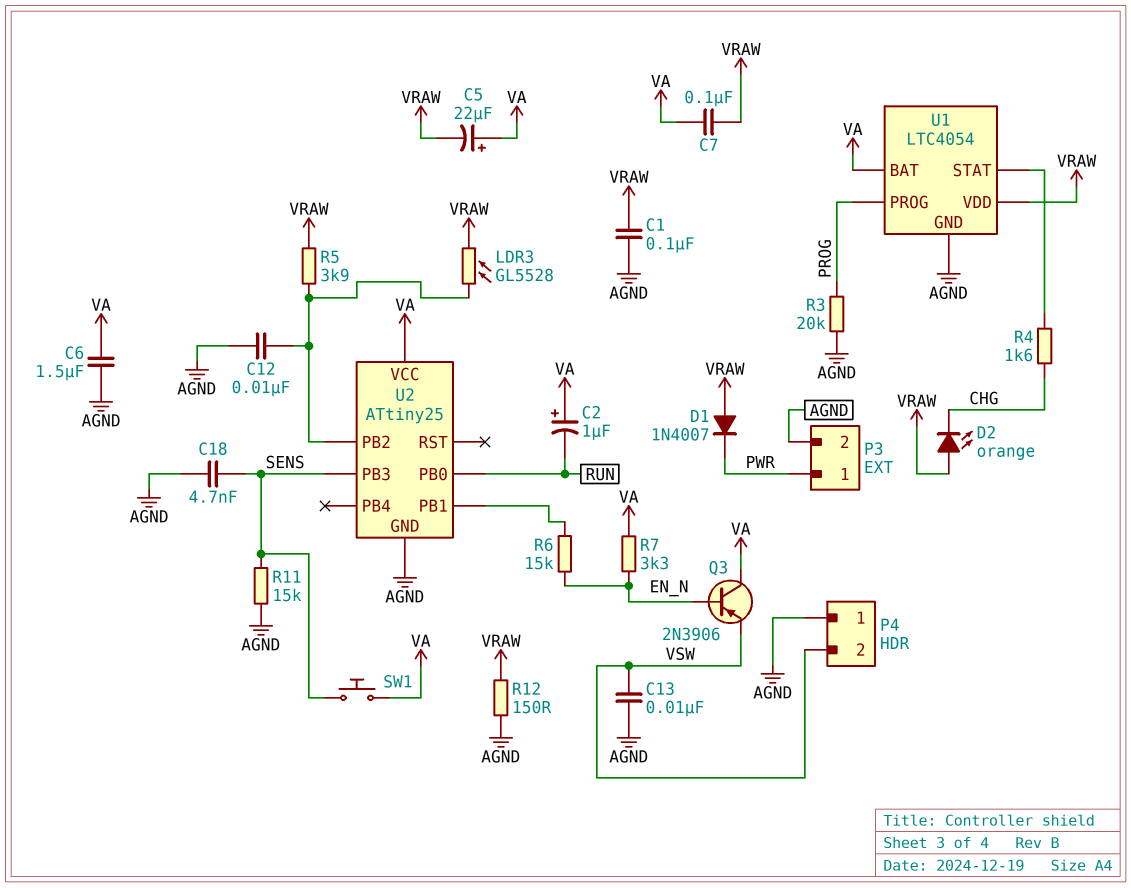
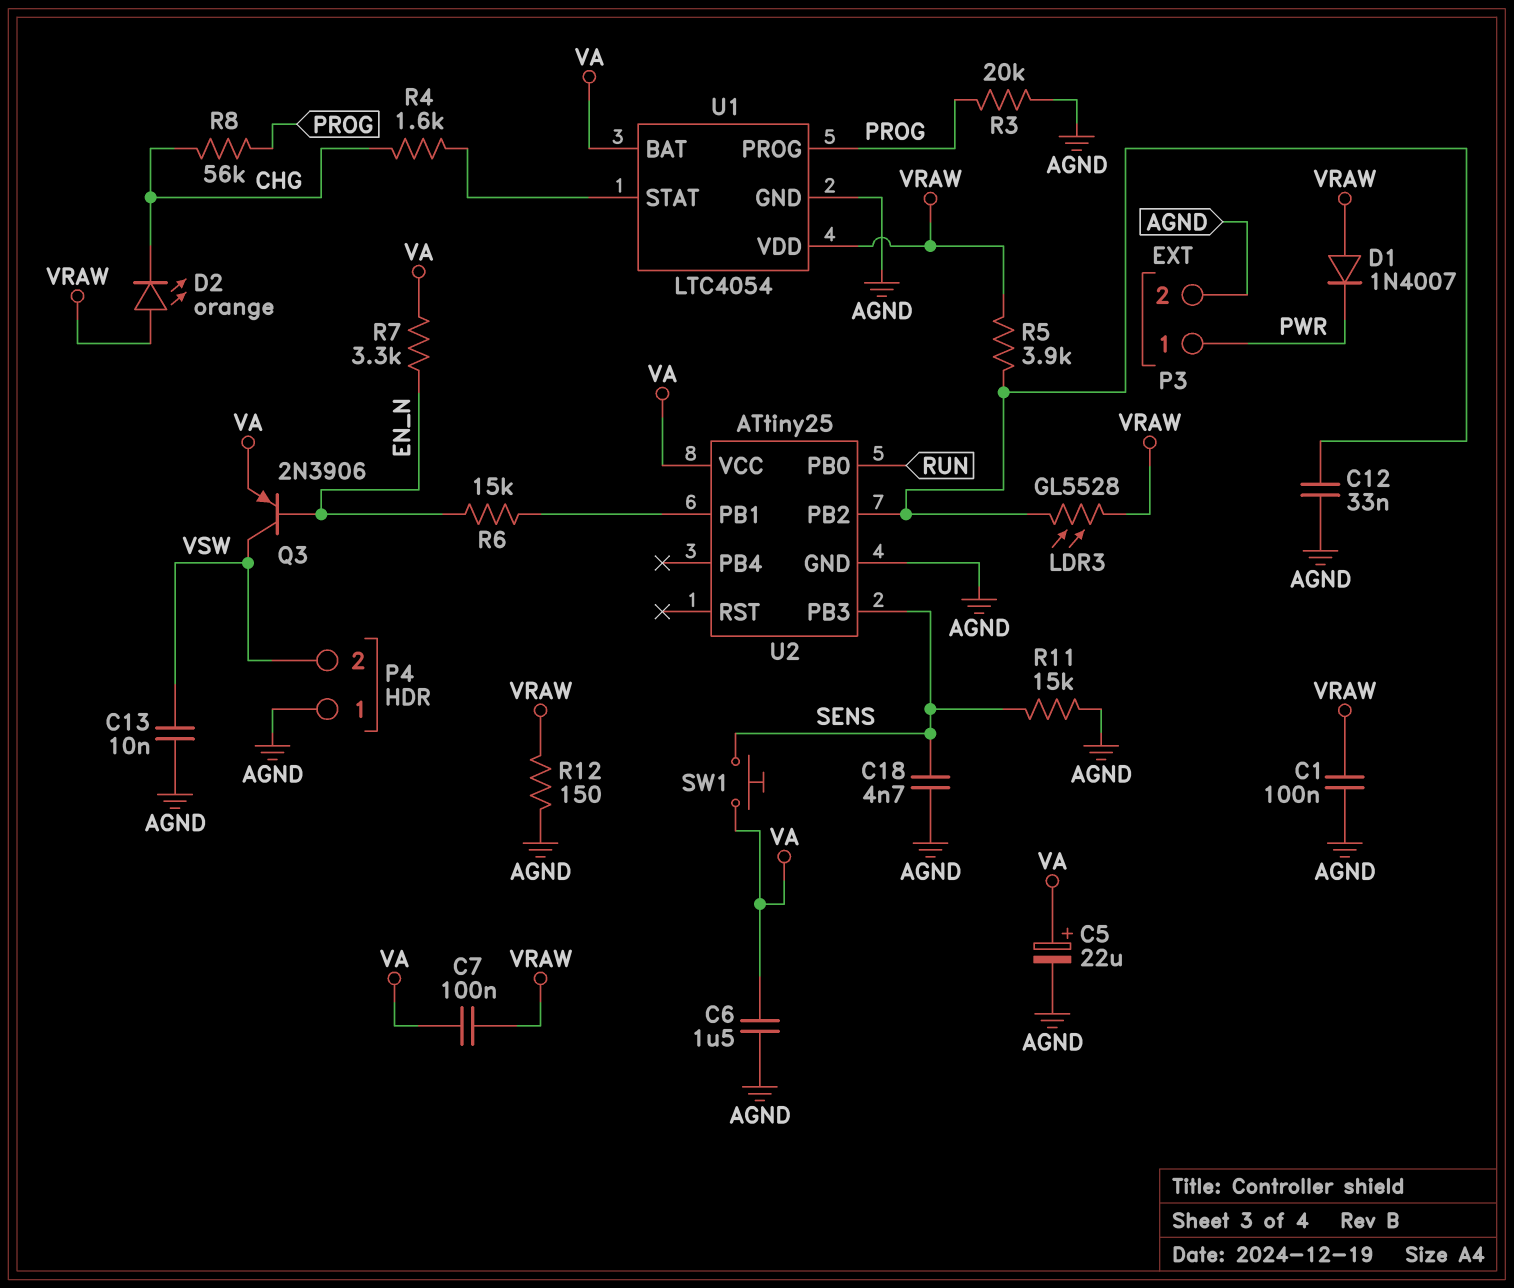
C2: 1uF (plus VA, minus RUN) -> none
C5: 22uF (plus VA, minus VRAW) -> 22uF (plus VA, minus AGND)
C12: 10nF (AGND, U2/PB2) -> 33nF (AGND, U2/PB2)
Q3: PNP 2N3906 (B EN_N, C VA, E VSW) -> PNP 2N3906 (B EN_N, C VSW, E VA)
R8: none -> 56k (CHG, PROG)

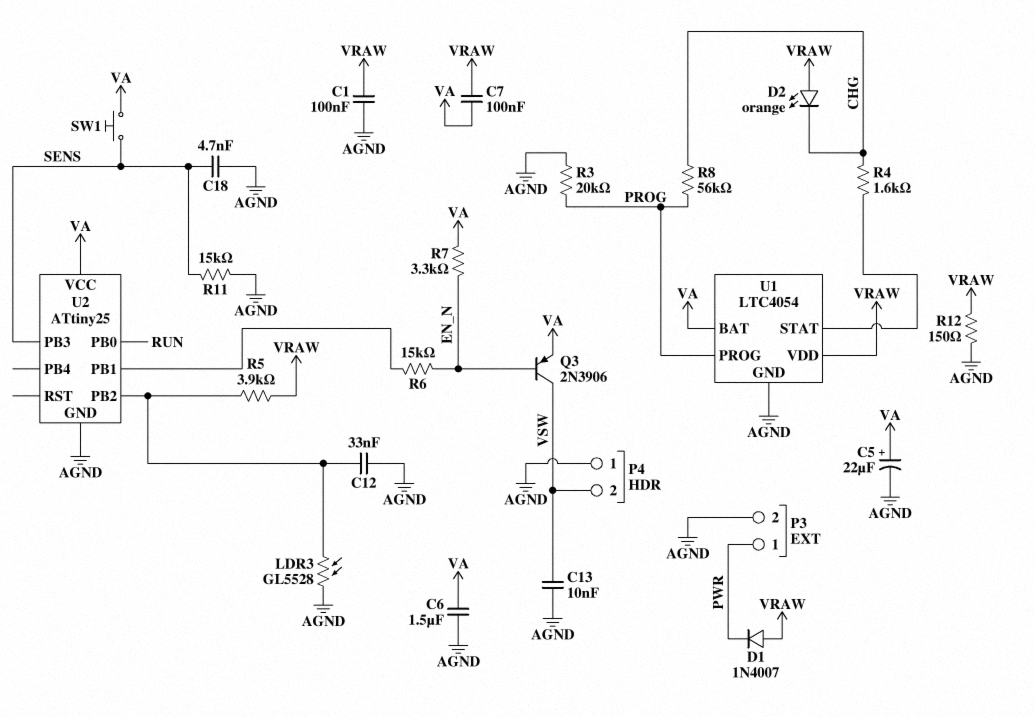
LDR3: GL5528 (U2/PB2, VRAW) -> GL5528 (AGND, U2/PB2)

